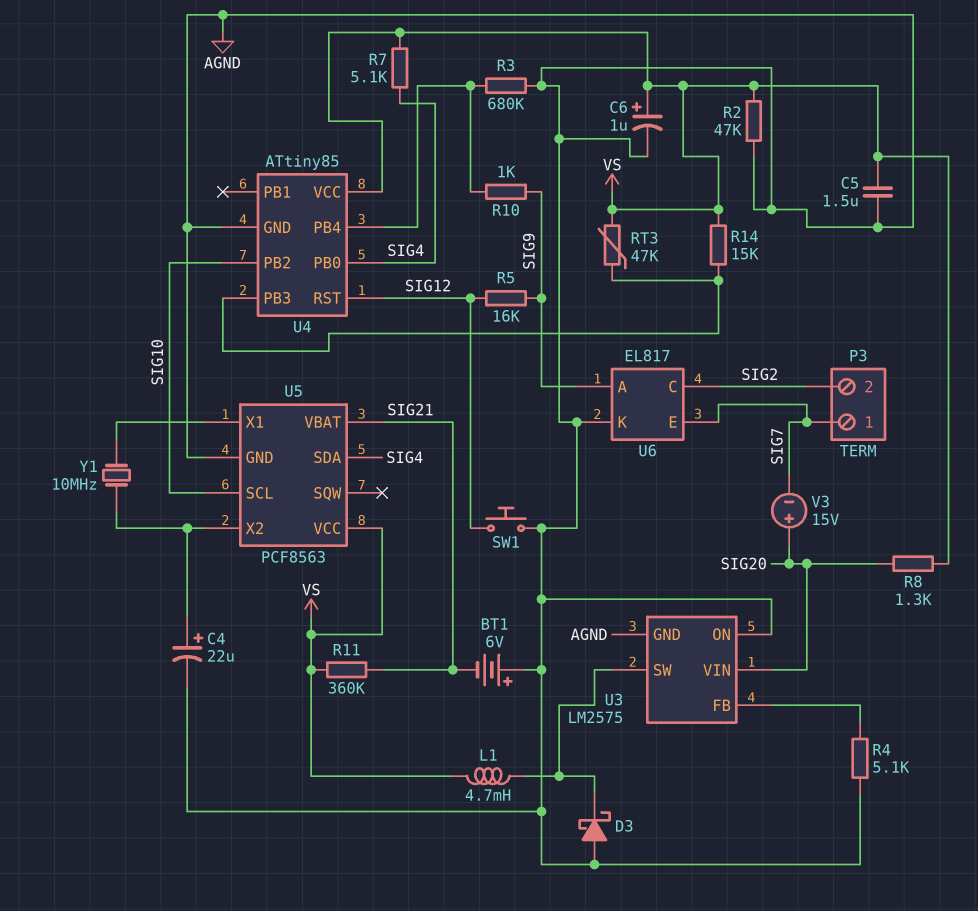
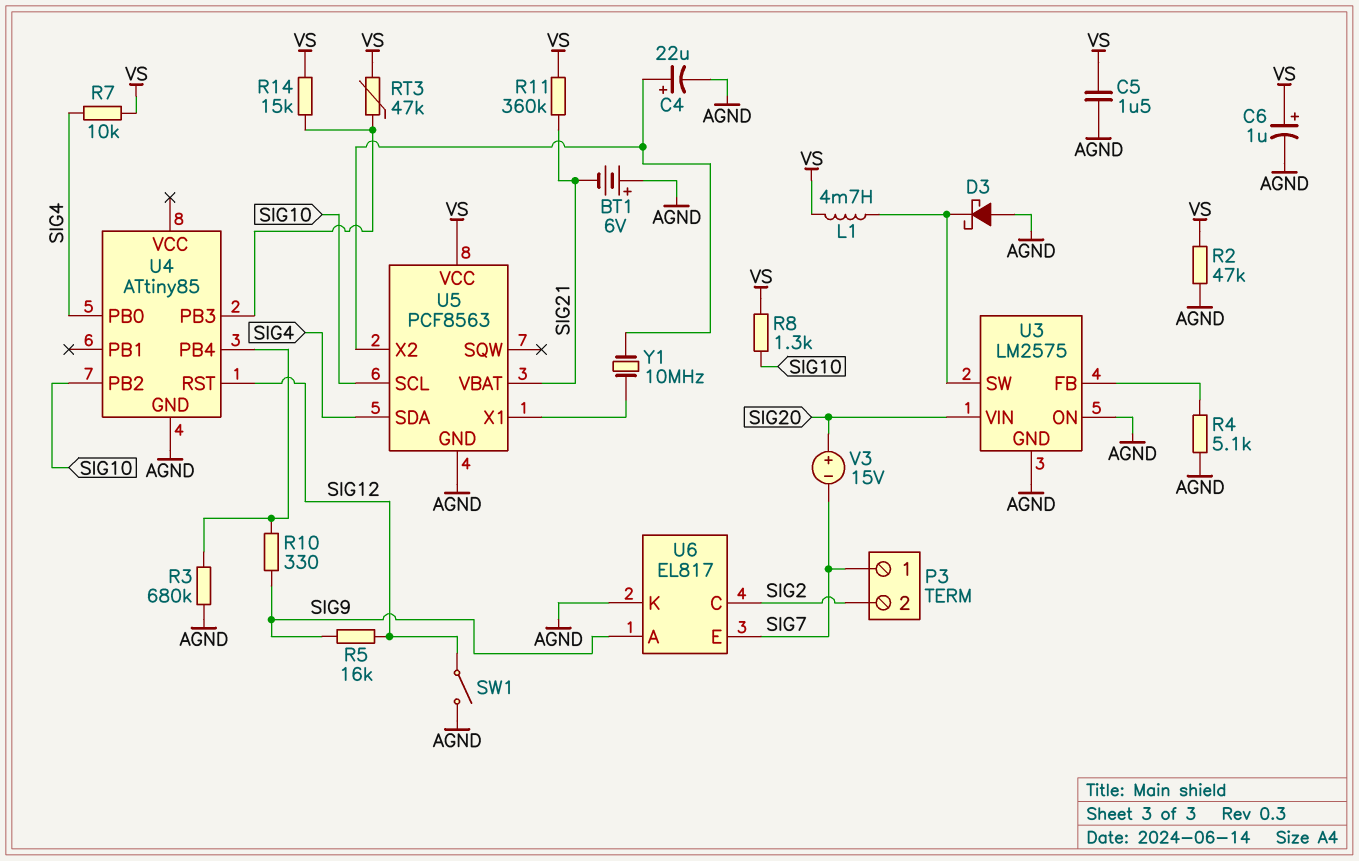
R7: 5.1k (SIG4, VS) -> 10k (SIG4, VS)
R8: 1.3k (SIG20, VS) -> 1.3k (SIG10, VS)
R10: 1k (SIG9, U4/PB4) -> 330 (SIG9, U4/PB4)
SW1: button (AGND, SIG12) -> switch (AGND, SIG12)
U4 pin VCC: VS -> none

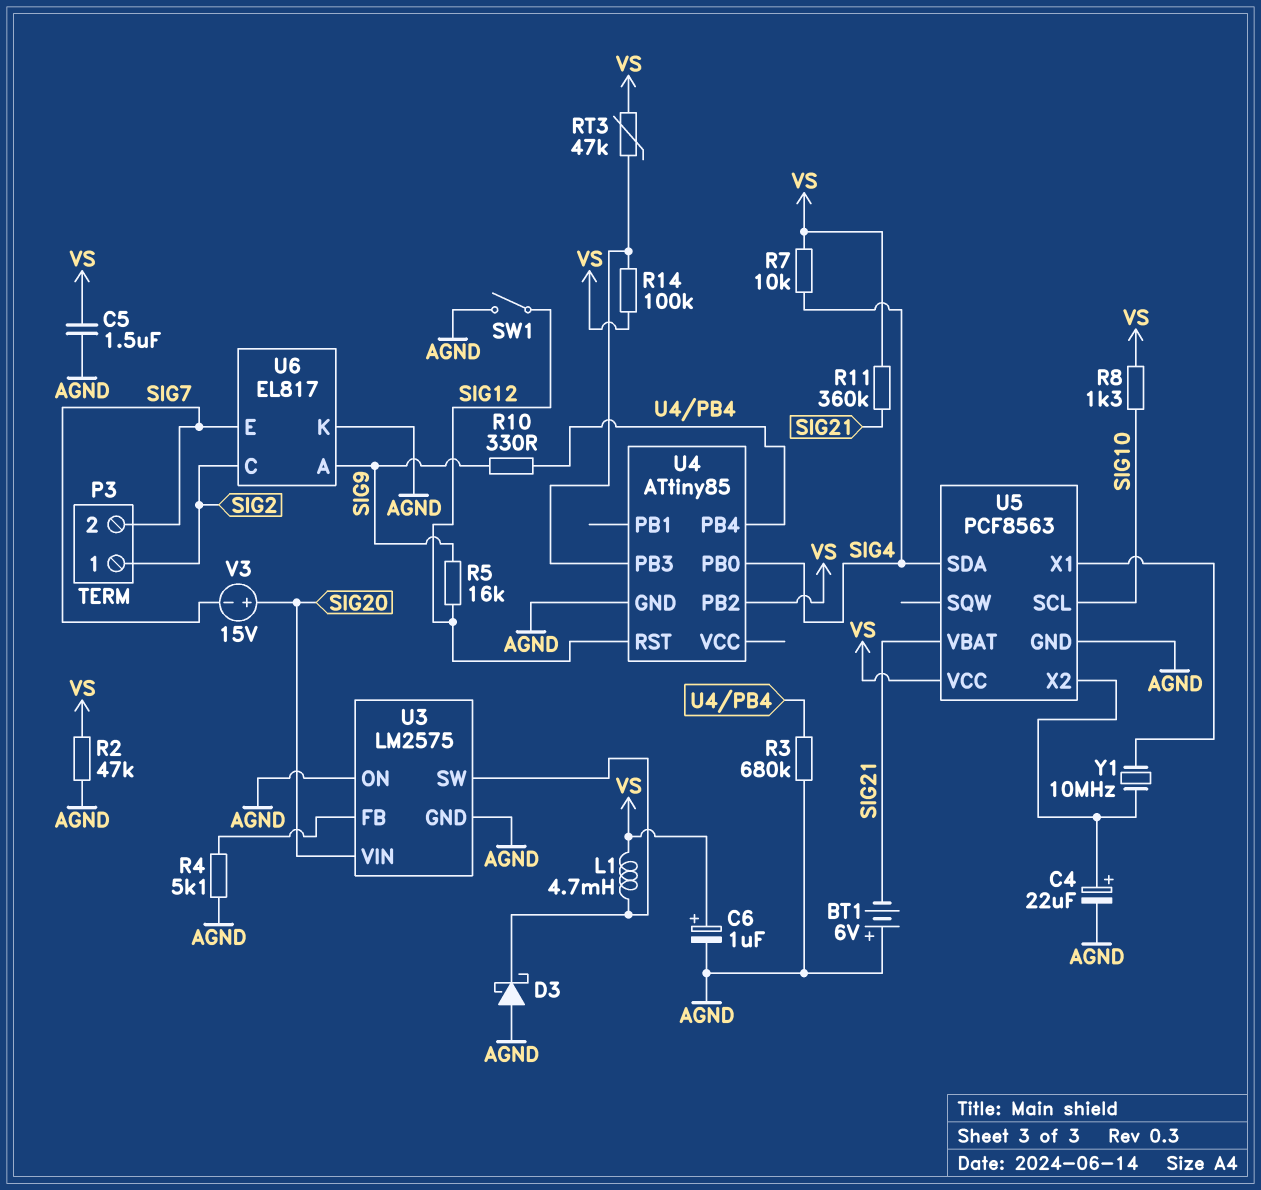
P3 pin 1: SIG7 -> SIG2
P3 pin 2: SIG2 -> SIG7
R14: 15k (U4/PB3, VS) -> 100k (U4/PB3, VS)
U4 pin PB2: SIG10 -> VS

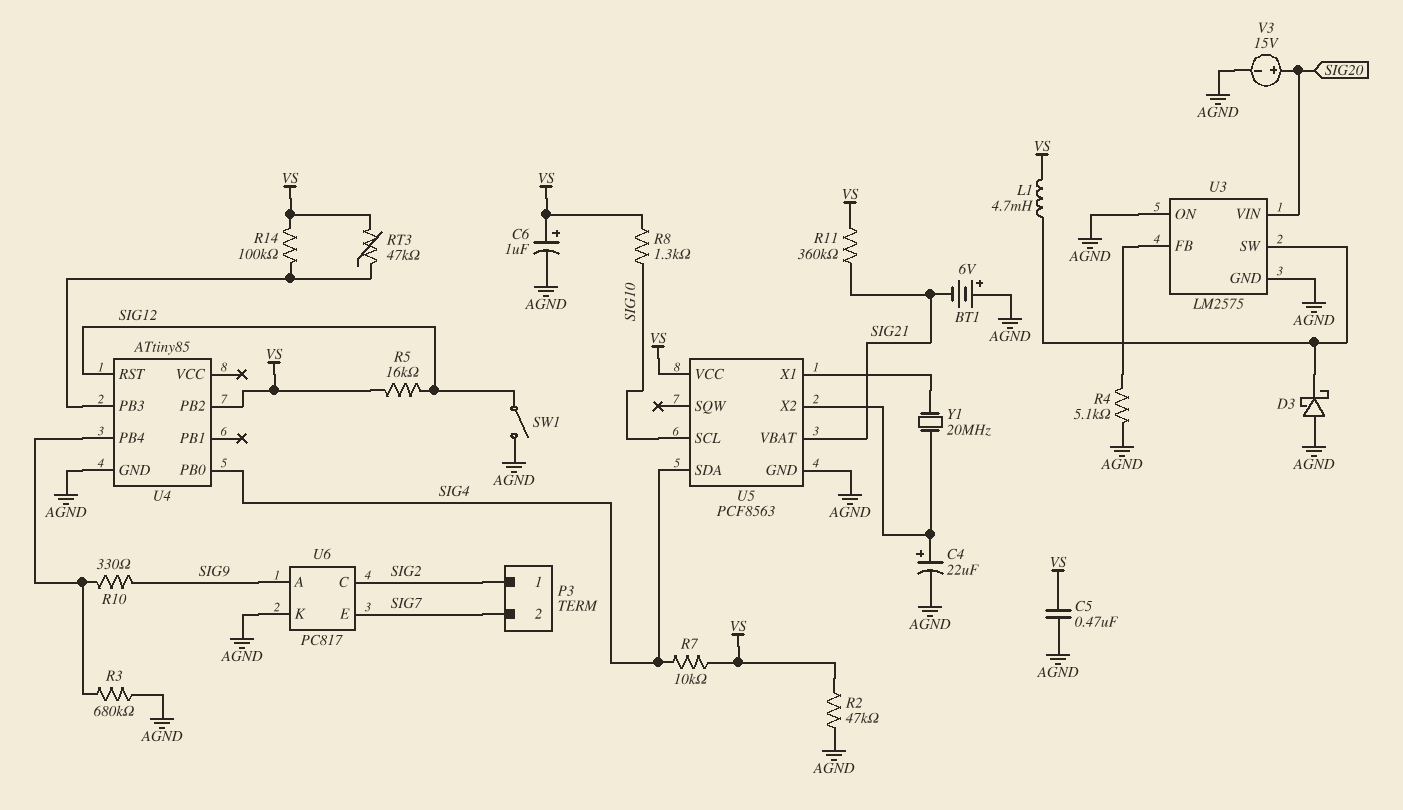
C5: 1.5uF (AGND, VS) -> 470nF (AGND, VS)
R5: 16k (SIG9, SIG12) -> 16k (SIG12, VS)
U6: EL817 -> PC817
V3: 15V (plus SIG20, minus SIG7) -> 15V (plus SIG20, minus AGND)
Y1: 10MHz (U5/X1, U5/X2) -> 20MHz (U5/X1, U5/X2)

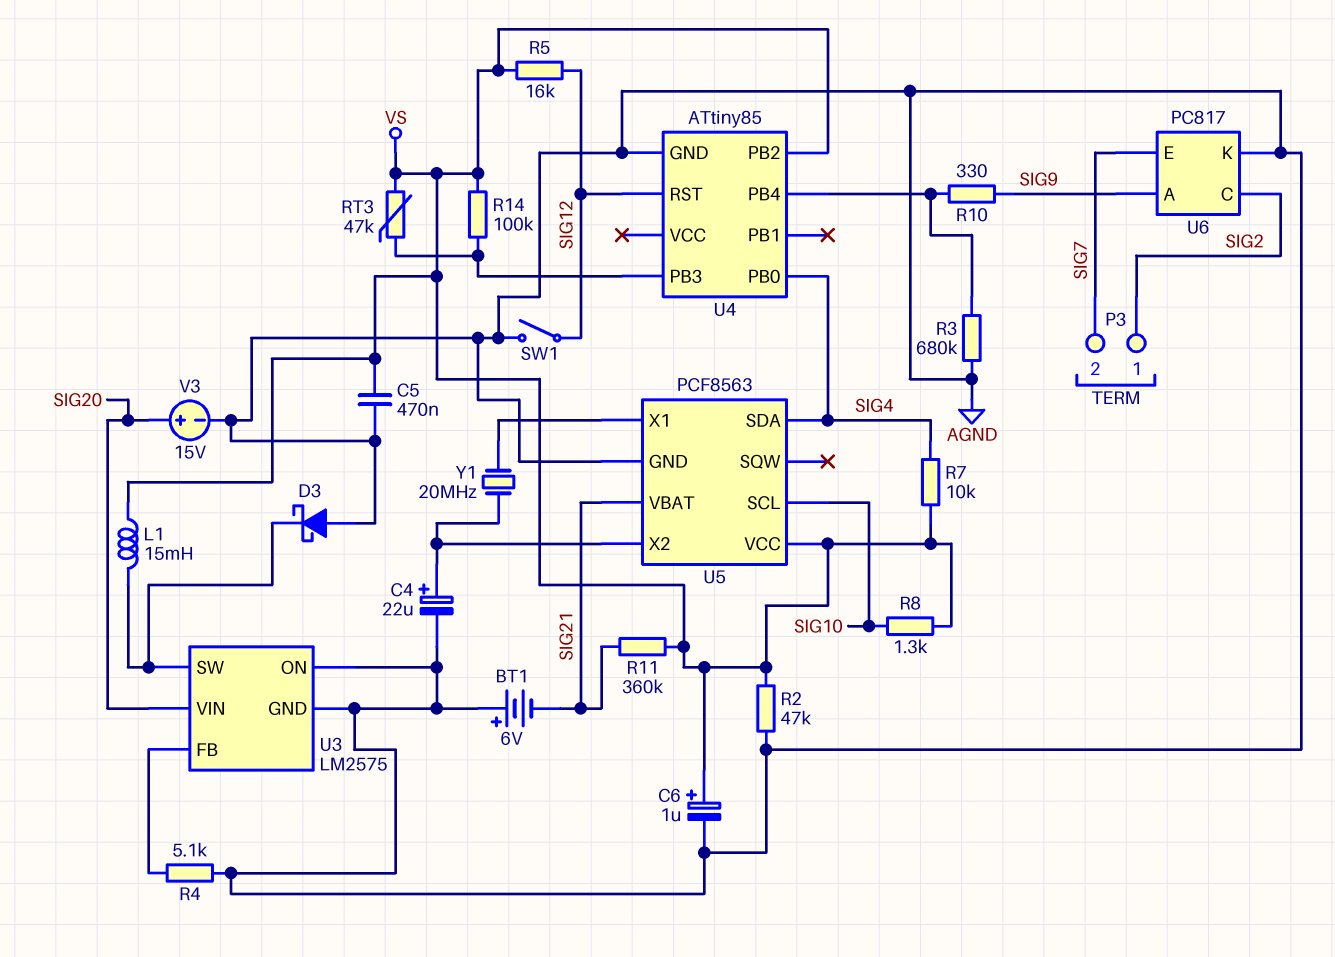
L1: 4.7mH (U3/SW, VS) -> 15mH (U3/SW, VS)

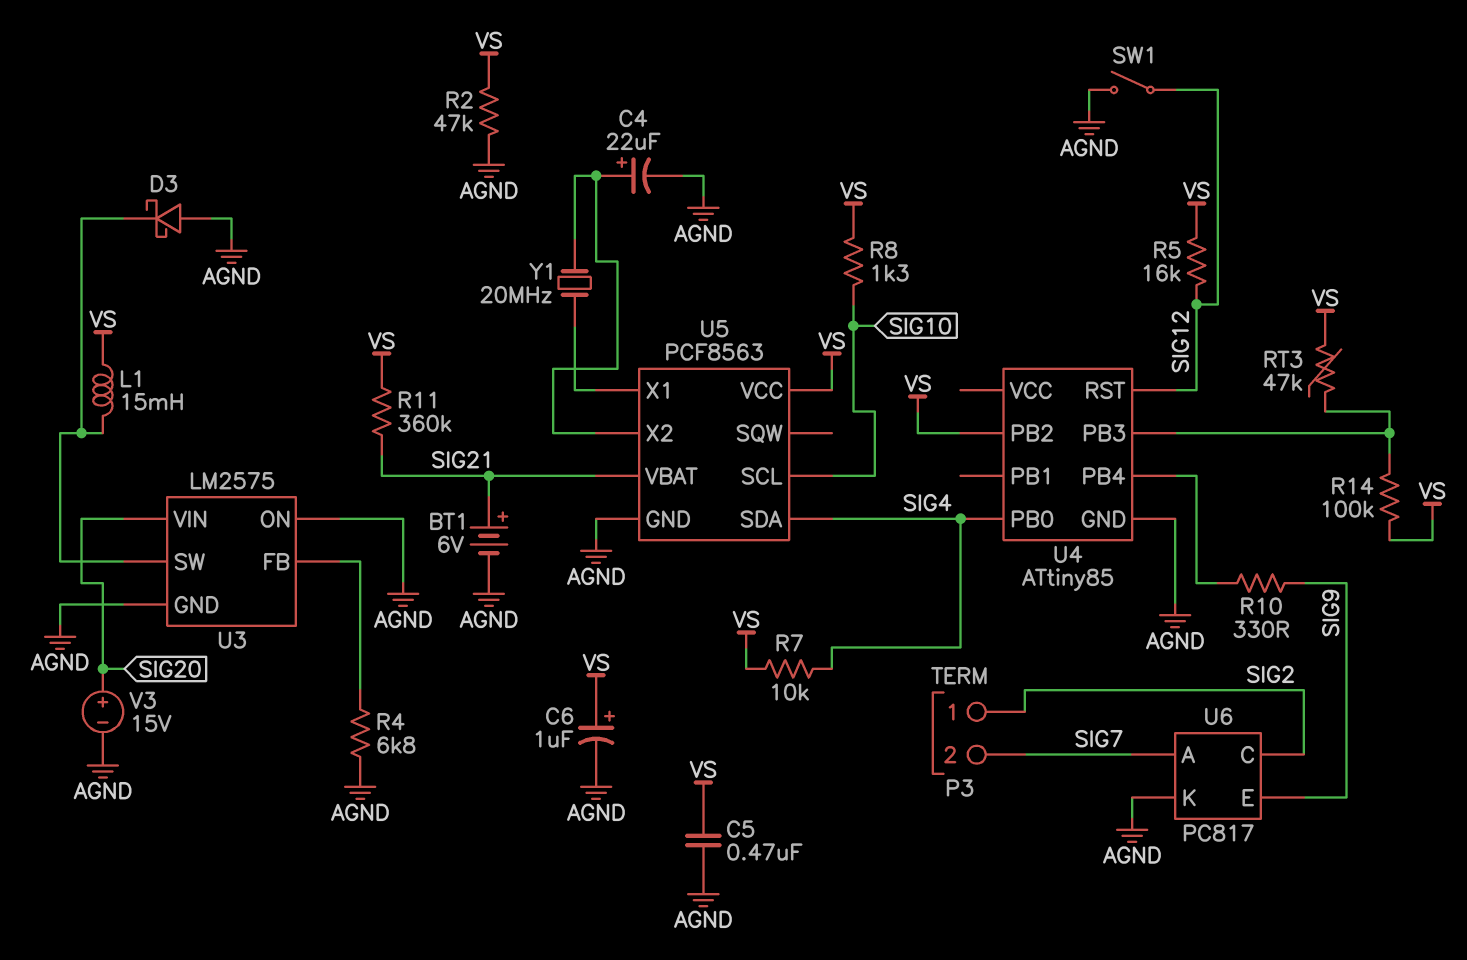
BT1: 6V (plus AGND, minus SIG21) -> 6V (plus SIG21, minus AGND)
R3: 680k (AGND, U4/PB4) -> none
R4: 5.1k (AGND, U3/FB) -> 6.8k (AGND, U3/FB)
U6 pin A: SIG9 -> SIG7
U6 pin E: SIG7 -> SIG9

